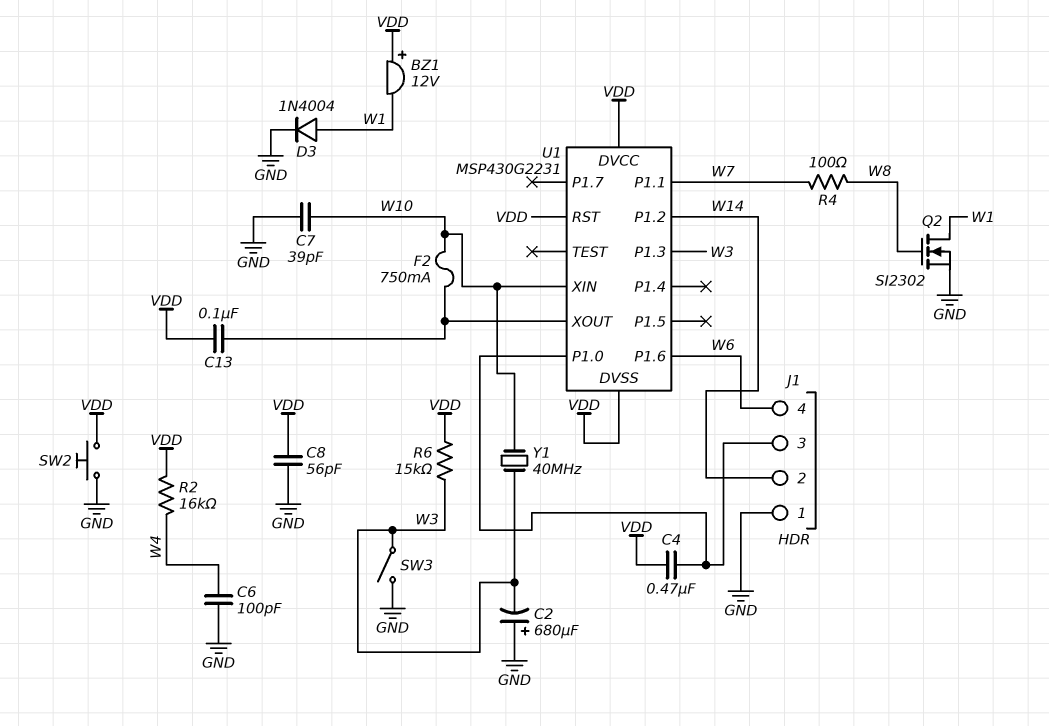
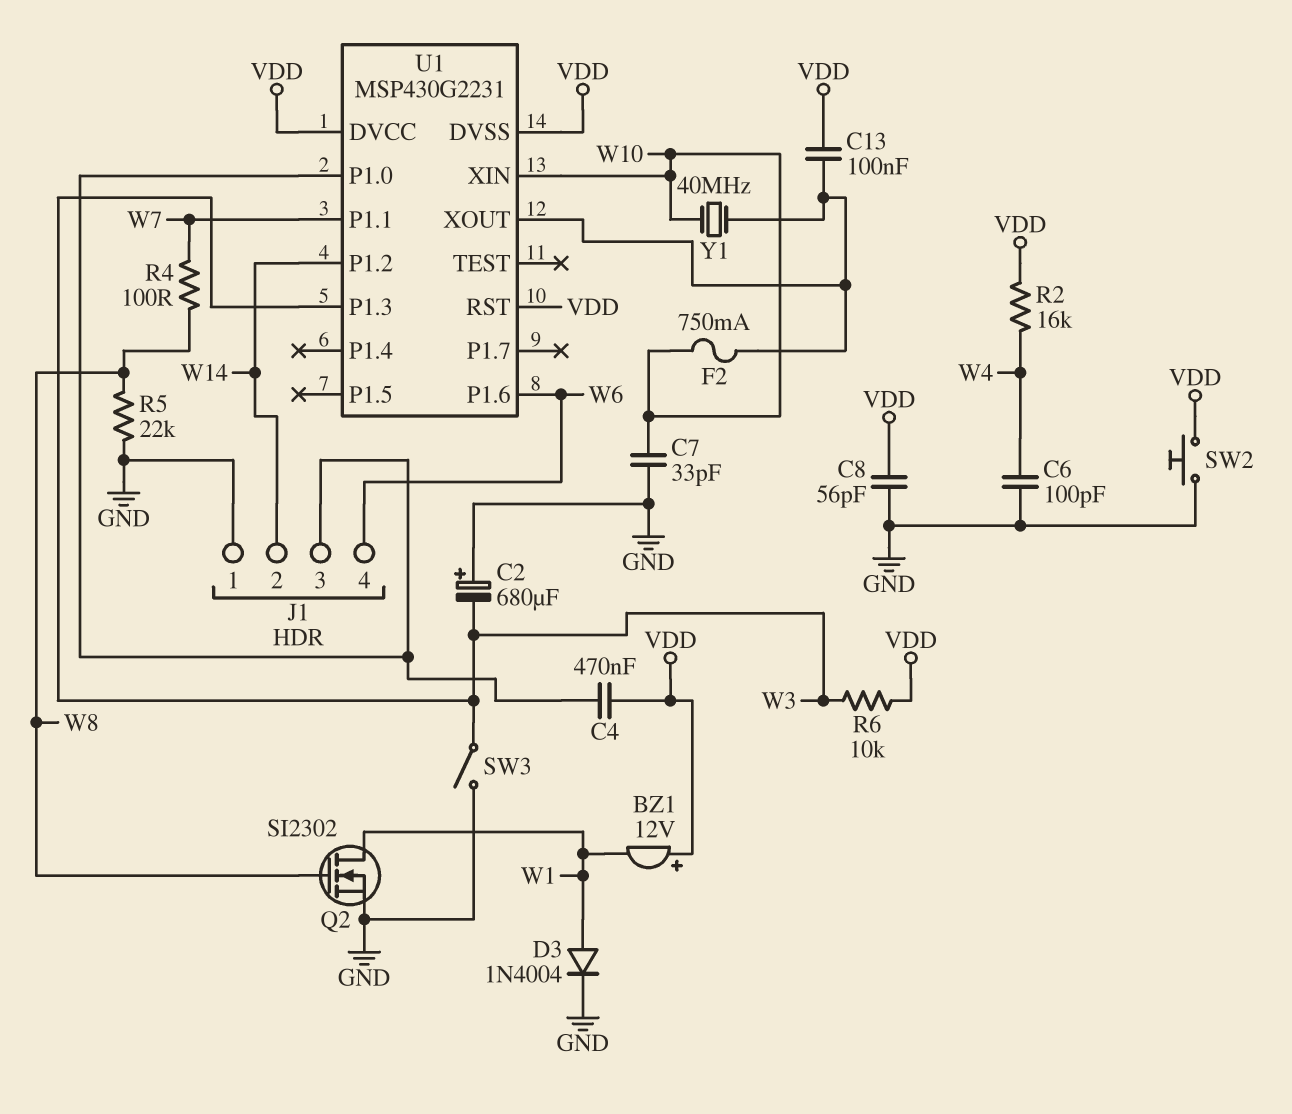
C7: 39pF (GND, W10) -> 33pF (GND, W10)
R5: none -> 22k (GND, W8)
R6: 15k (VDD, W3) -> 10k (VDD, W3)
Y1: 40MHz (W3, W10) -> 40MHz (U1/XOUT, W10)

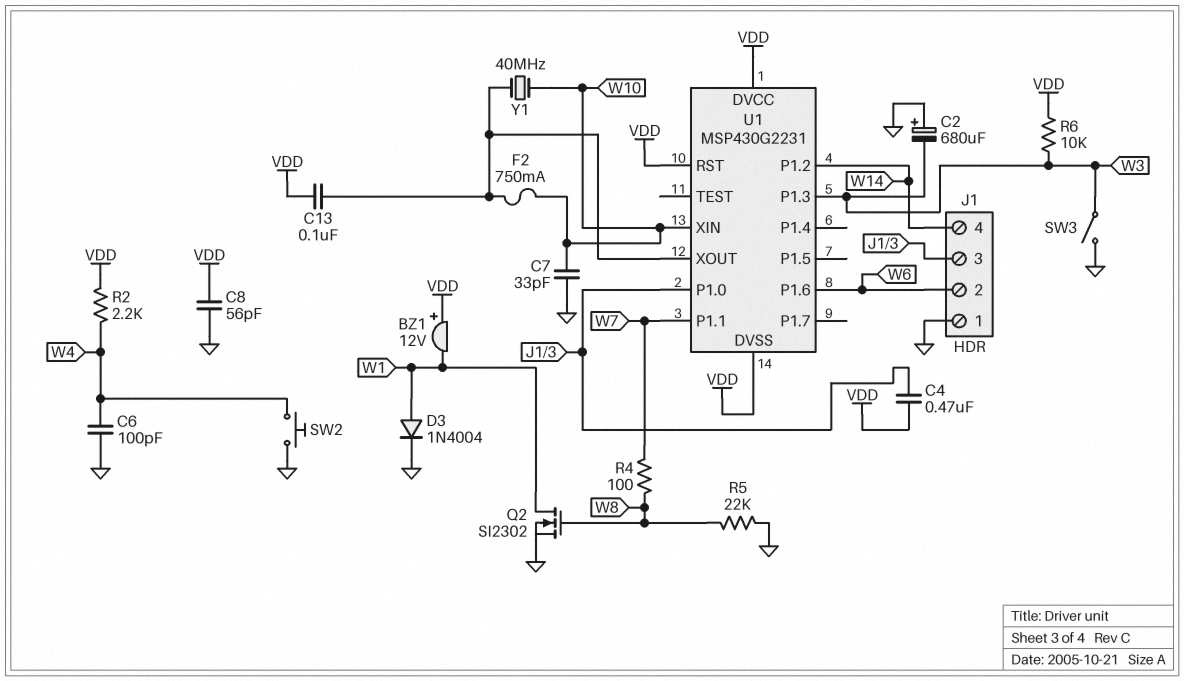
J1 pin 2: W14 -> W6
J1 pin 4: W6 -> W14
R2: 16k (VDD, W4) -> 2.2k (VDD, W4)
SW2: button (GND, VDD) -> button (GND, W4)

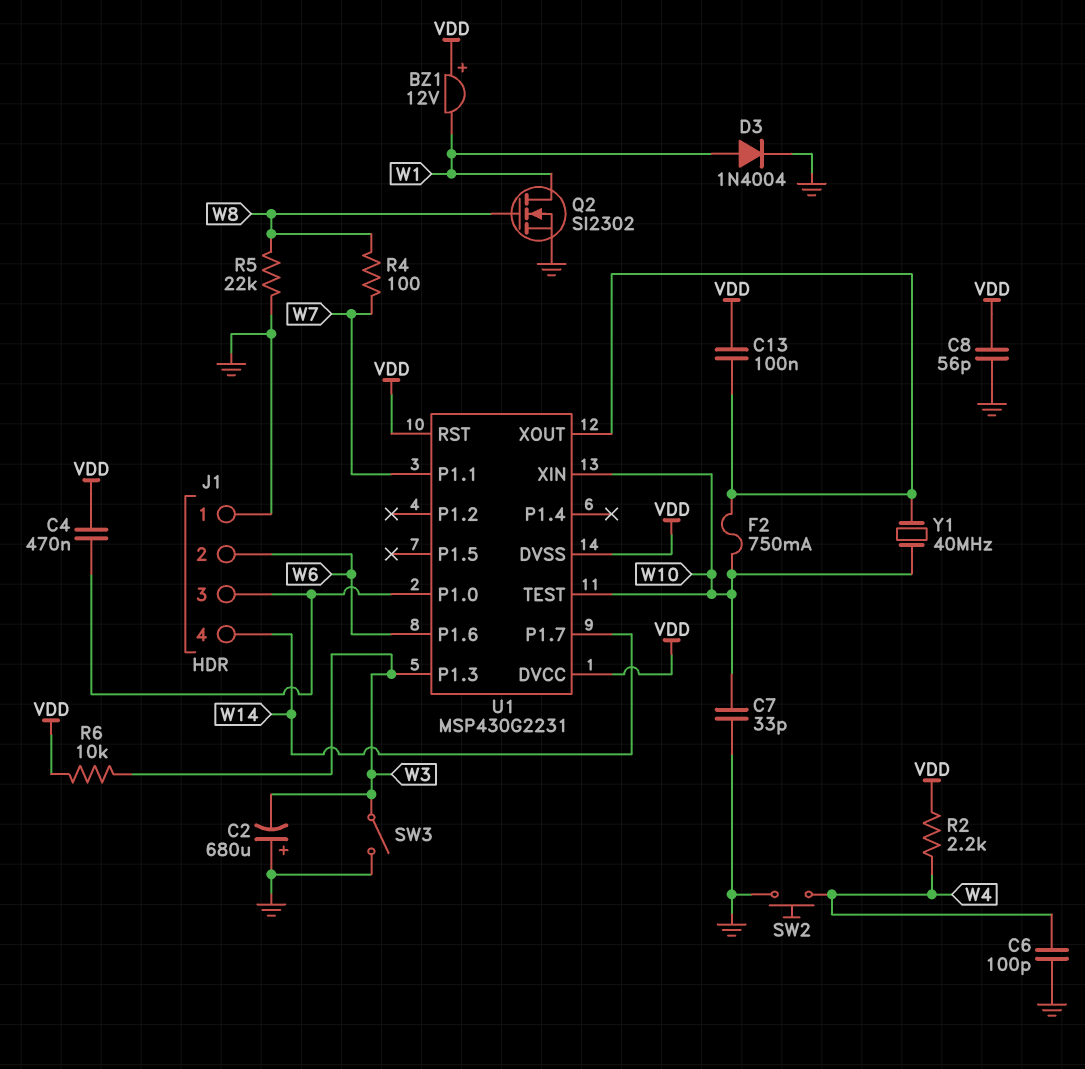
U1 pin P1.2: W14 -> none
U1 pin P1.7: none -> W14
U1 pin TEST: none -> W10

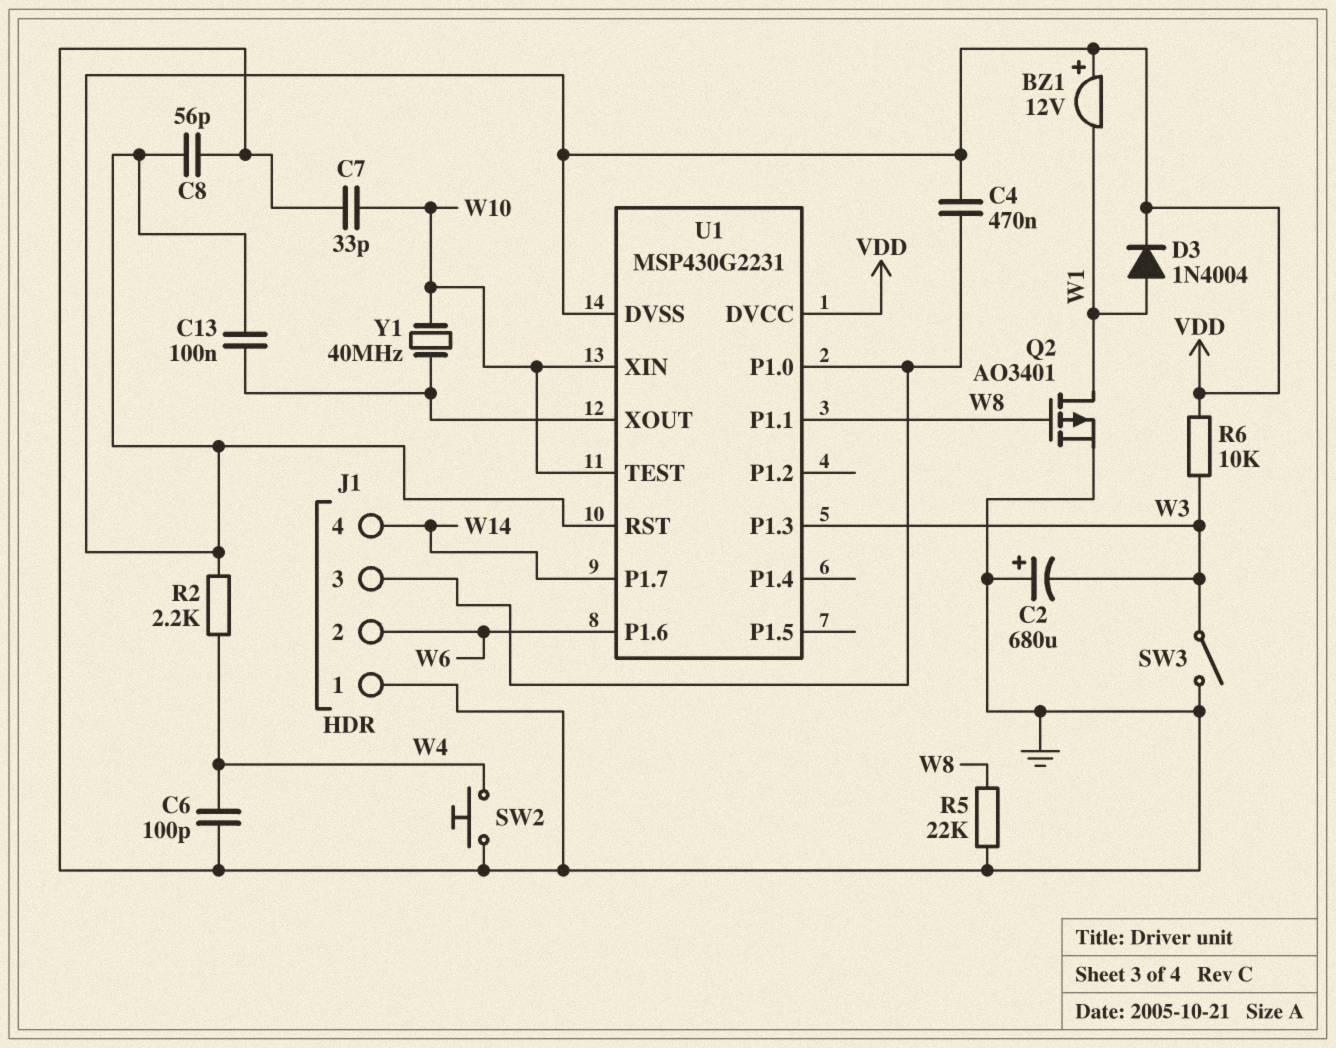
D3: diode 1N4004 (A W1, K GND) -> diode 1N4004 (A W1, K VDD)
F2: 750mA (U1/XOUT, W10) -> none
Q2: NMOS SI2302 (G W8, D W1, S GND) -> PMOS AO3401 (G W8, D W1, S GND)
R4: 100 (W7, W8) -> none
U1 pin P1.1: W7 -> W8

